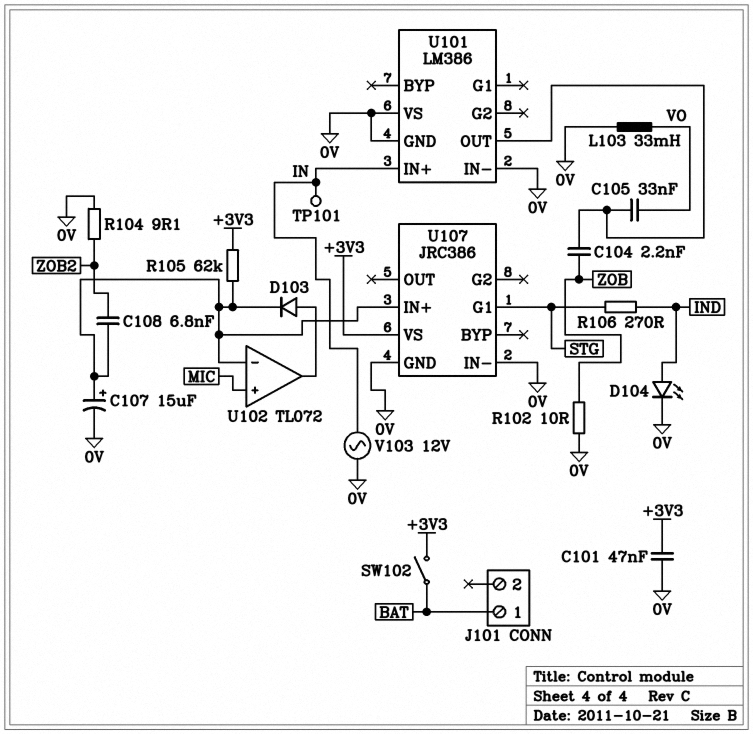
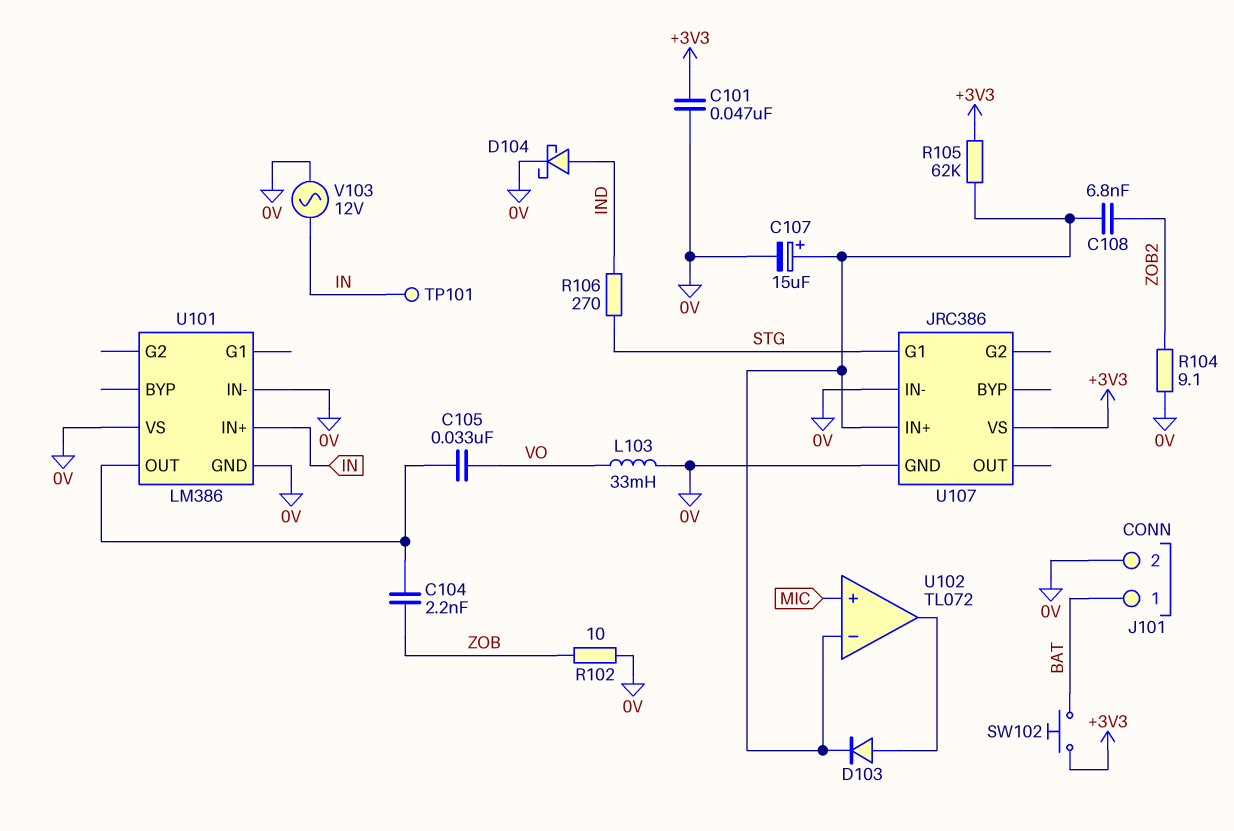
D104: LED (A IND, K 0V) -> schottky (A IND, K 0V)
J101 pin 2: none -> 0V
SW102: switch (+3V3, BAT) -> button (+3V3, BAT)

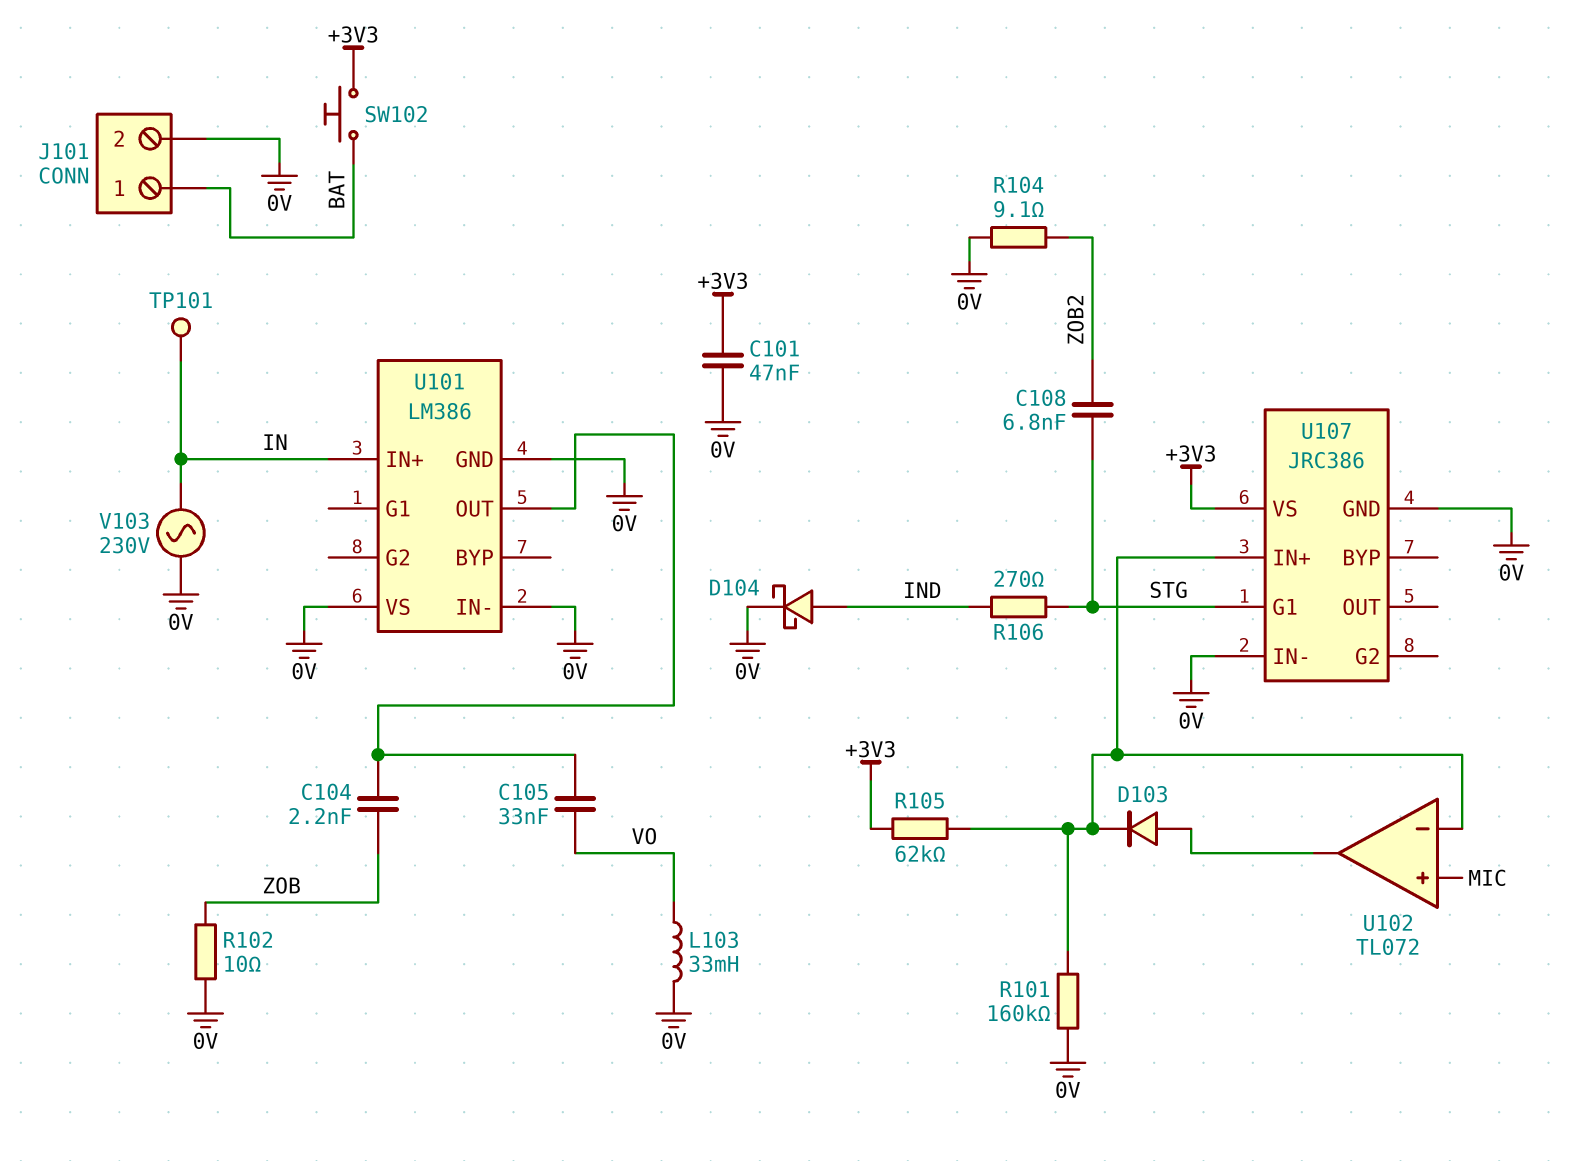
C107: 15uF (plus U102/in-, minus 0V) -> none
C108: 6.8nF (U102/in-, ZOB2) -> 6.8nF (STG, ZOB2)
R101: none -> 160k (0V, U102/in-)
V103: AC 12V (0V, IN) -> AC 230V (0V, IN)

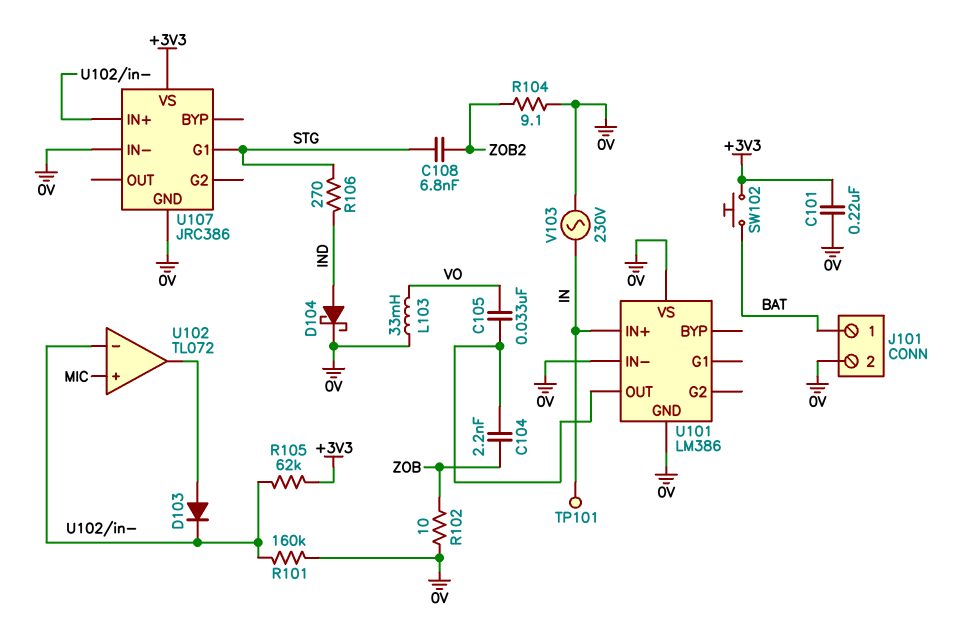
C101: 47nF (+3V3, 0V) -> 220nF (+3V3, 0V)

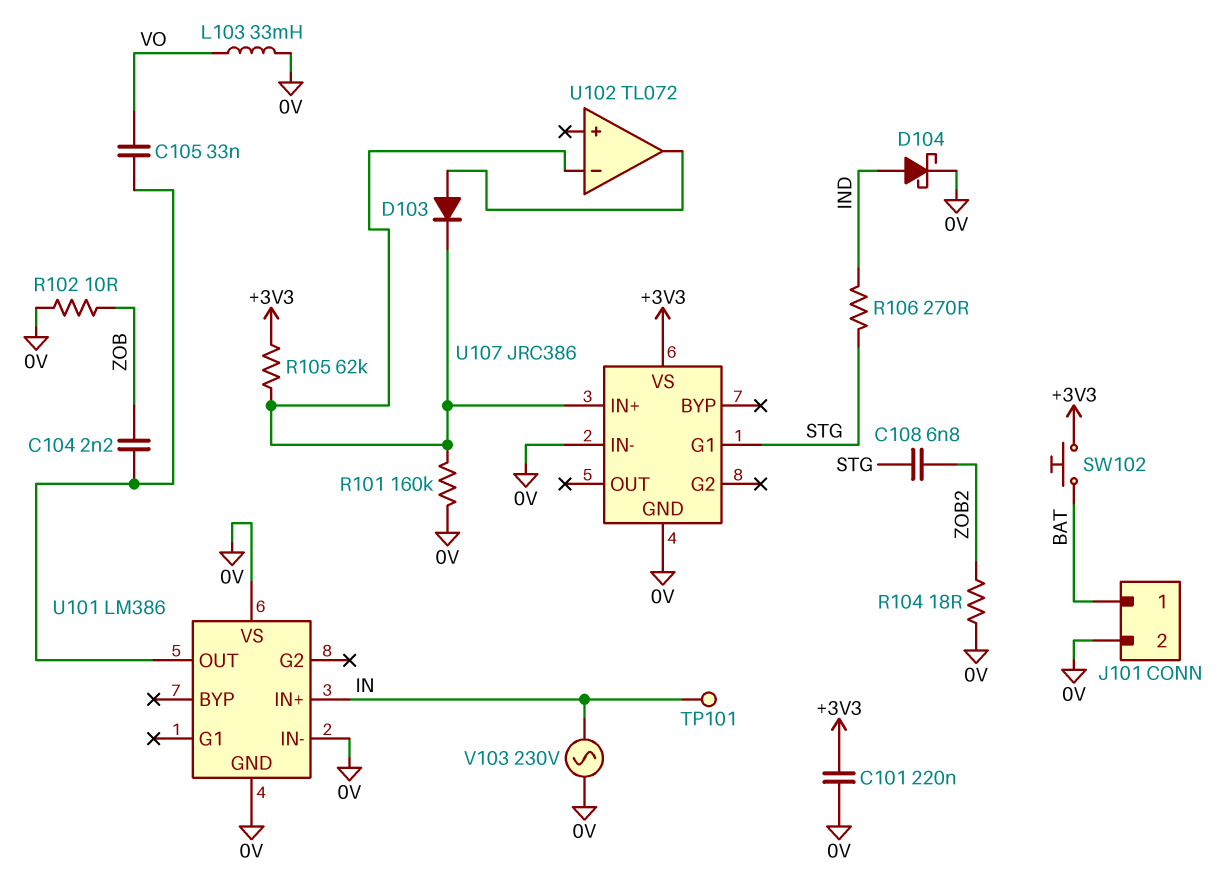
R104: 9.1 (0V, ZOB2) -> 18 (0V, ZOB2)
U102 pin in+: MIC -> none

